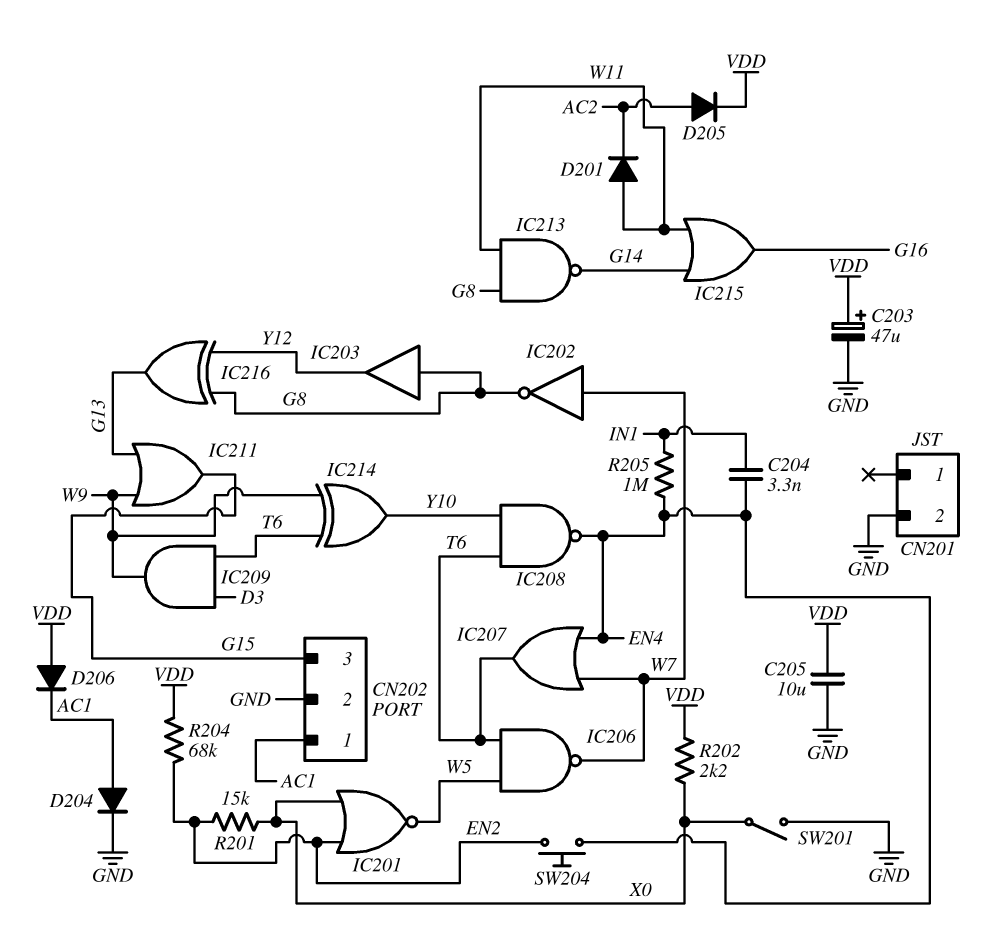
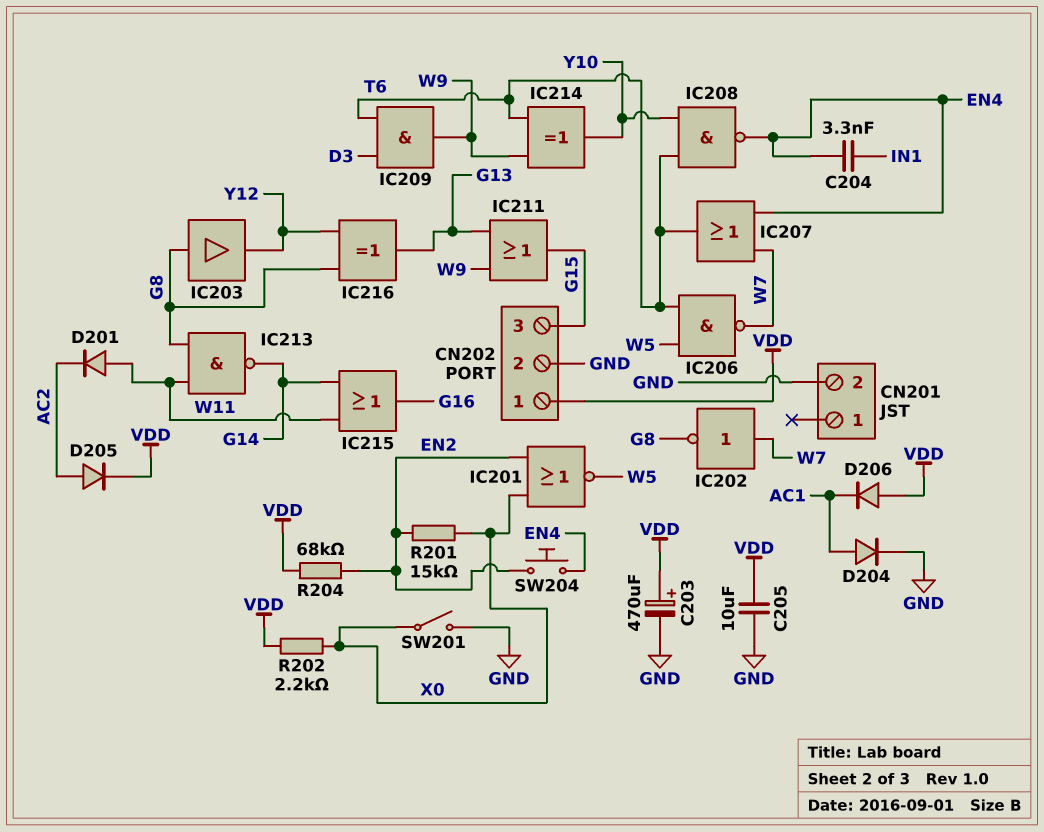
C203: 47uF (plus VDD, minus GND) -> 470uF (plus VDD, minus GND)
CN202 pin 1: AC1 -> VDD
R205: 1M (EN4, IN1) -> none

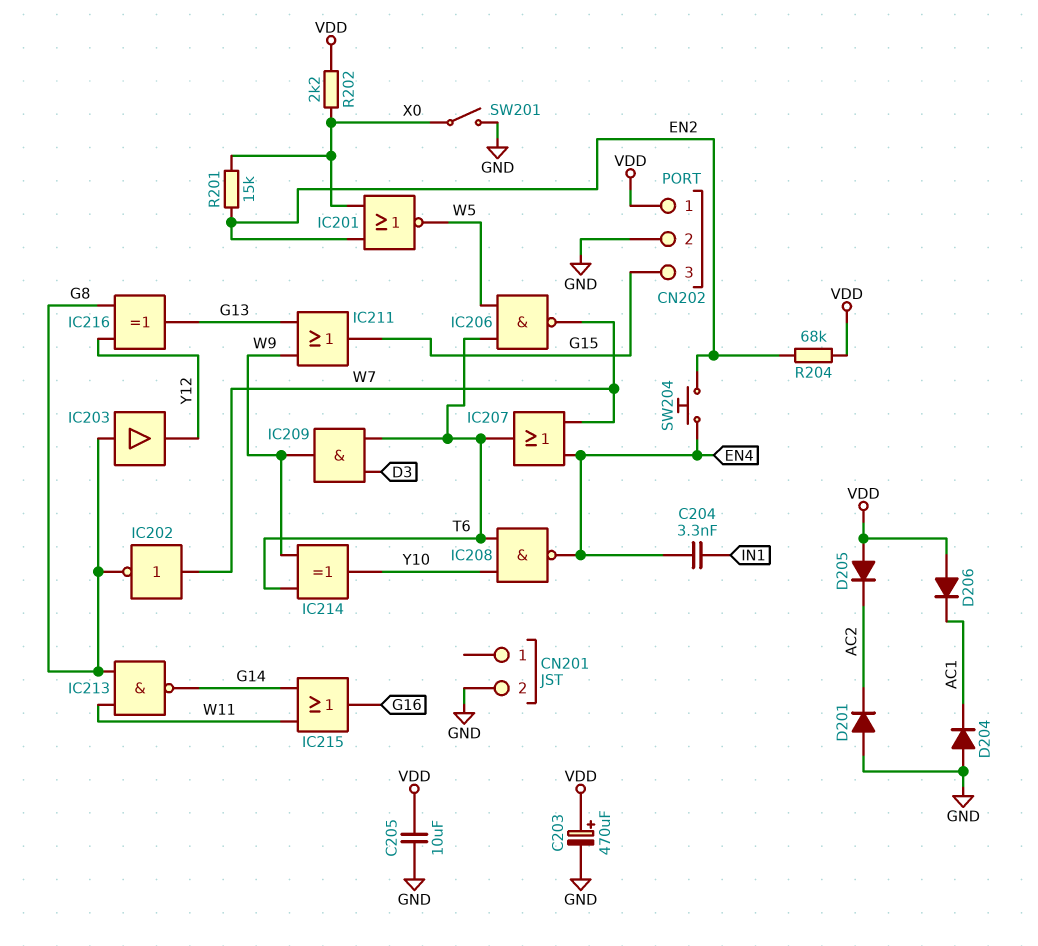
D201: diode (A W11, K AC2) -> diode (A GND, K AC2)
D204: diode (A AC1, K GND) -> diode (A GND, K AC1)
D205: diode (A AC2, K VDD) -> diode (A VDD, K AC2)

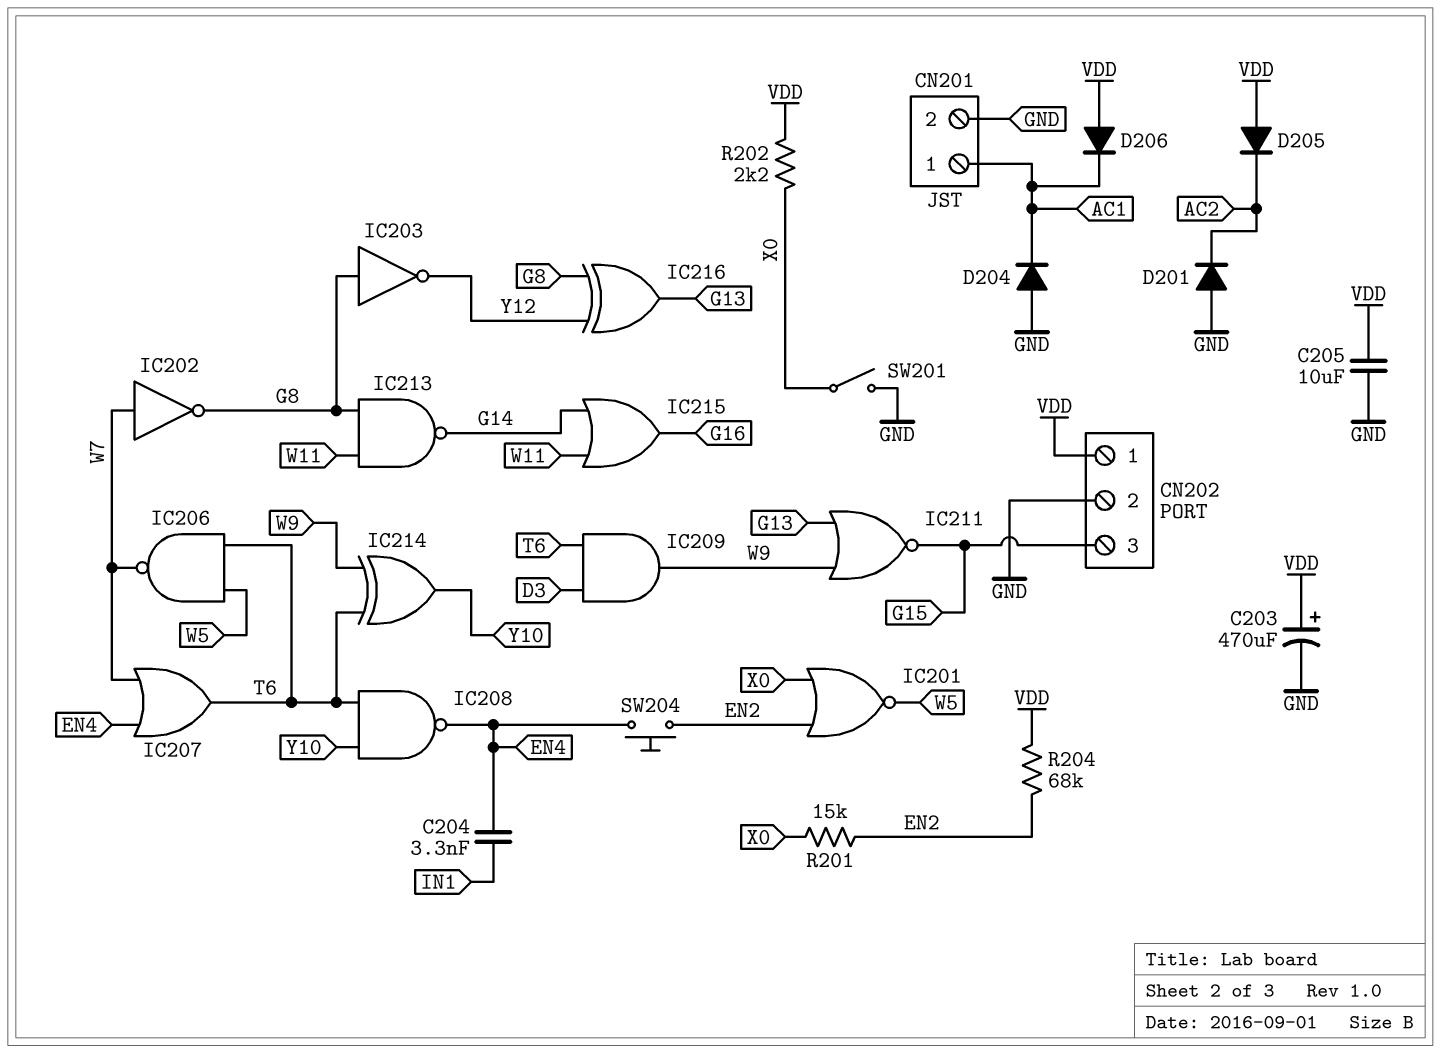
CN201 pin 1: none -> AC1
IC203: buffer (in G8, out Y12) -> NOT (in G8, out Y12)
IC211: OR (in G13, in W9, out G15) -> NOR (in G13, in W9, out G15)

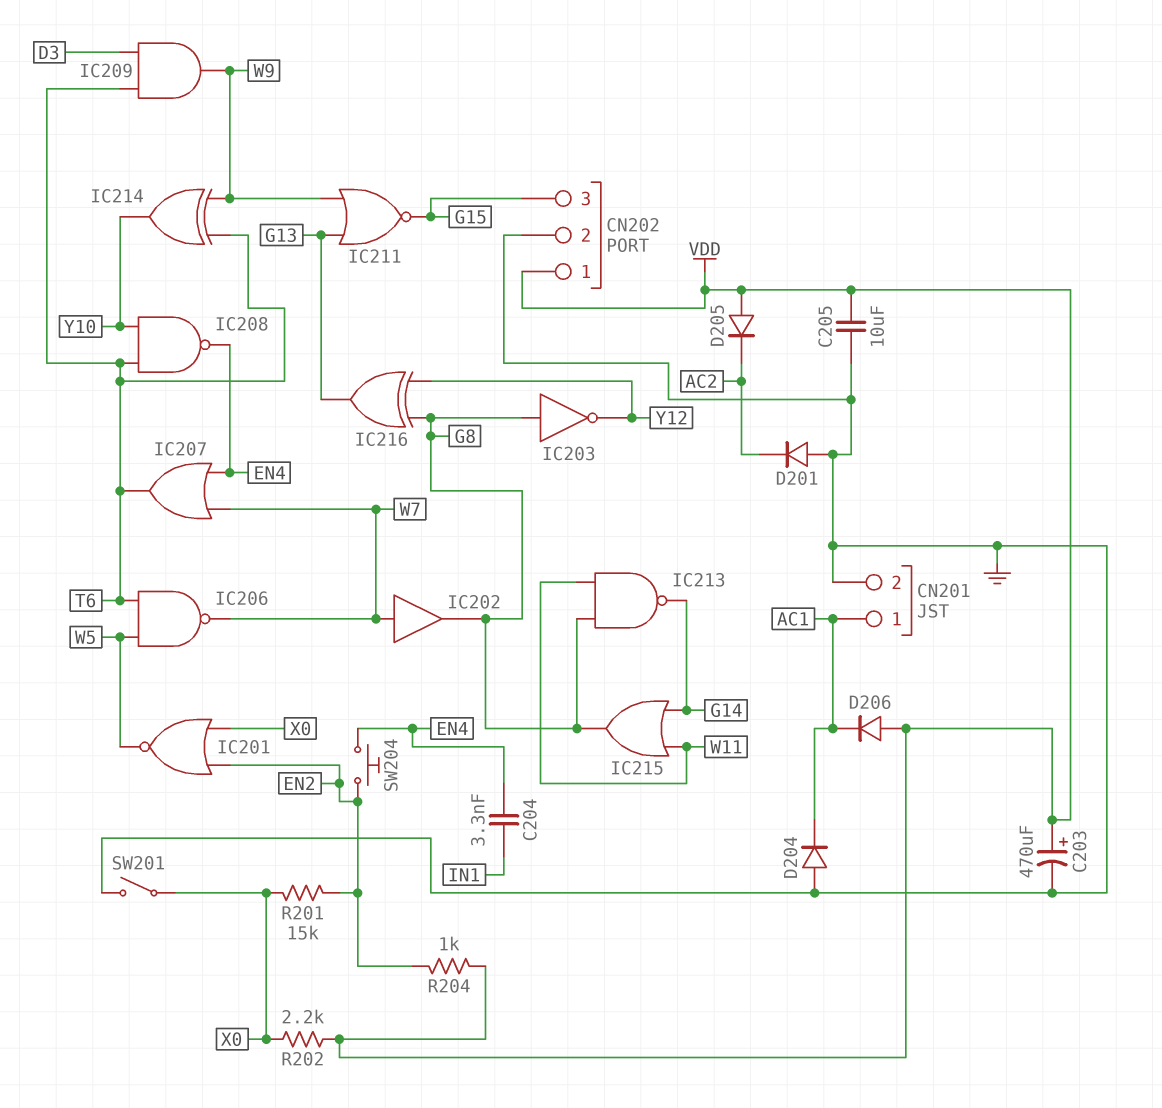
IC202: NOT (in W7, out G8) -> buffer (in W7, out G8)
IC215: OR (in G14, in W11, out G16) -> OR (in G14, in W11, out G8)
R204: 68k (EN2, VDD) -> 1k (EN2, VDD)

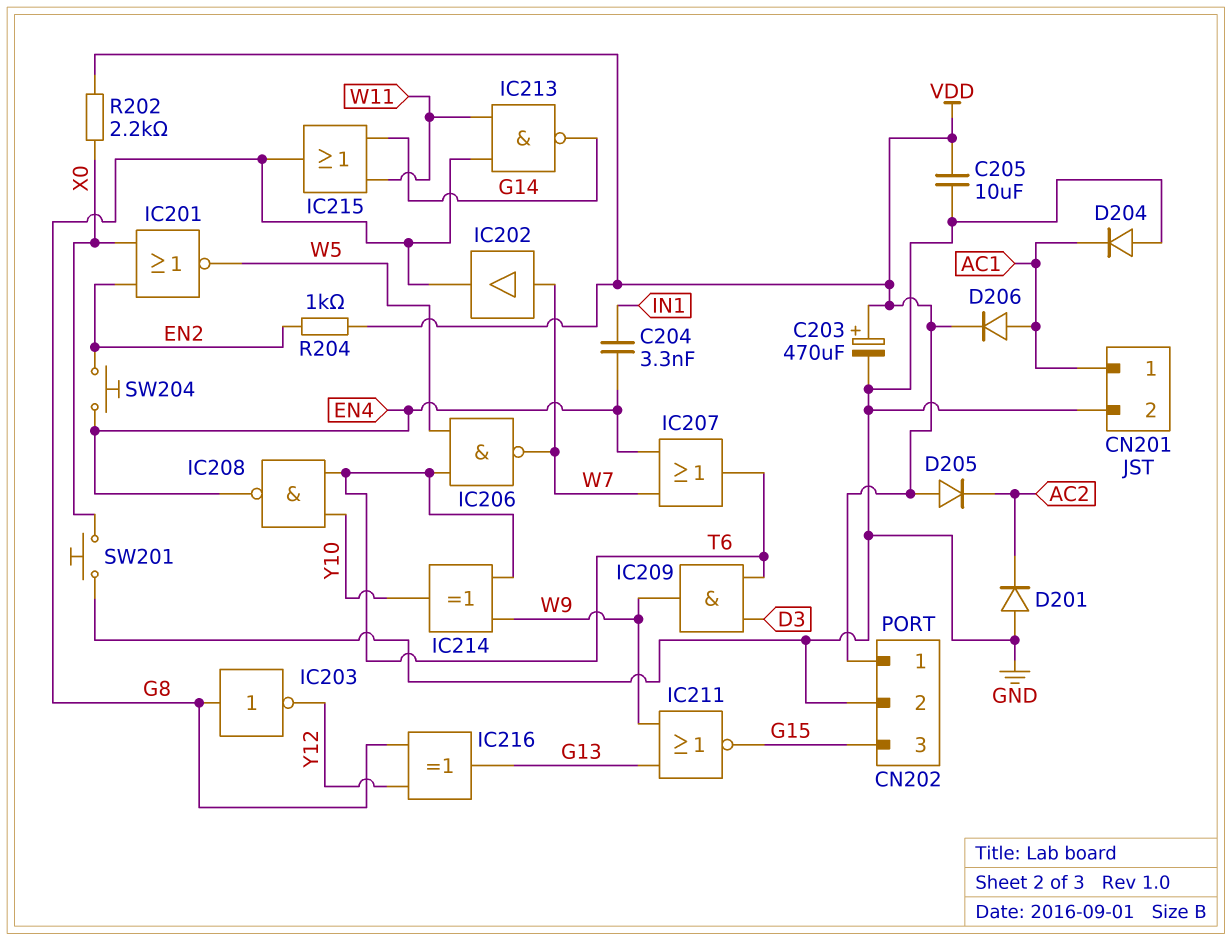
D206: diode (A VDD, K AC1) -> diode (A AC1, K VDD)
R201: 15k (EN2, X0) -> none
SW201: switch (GND, X0) -> button (GND, X0)

